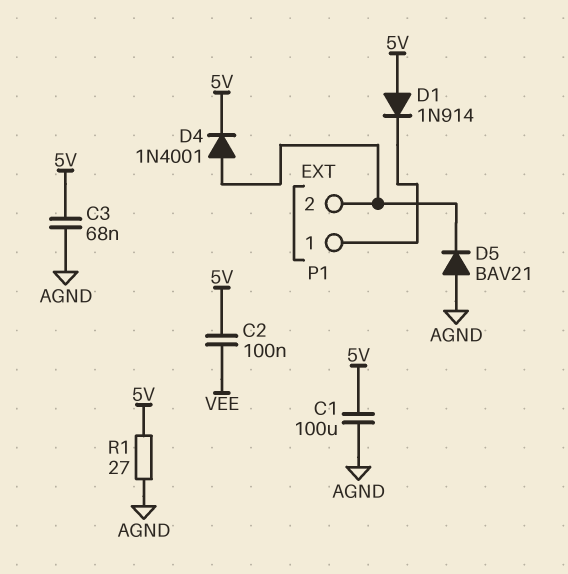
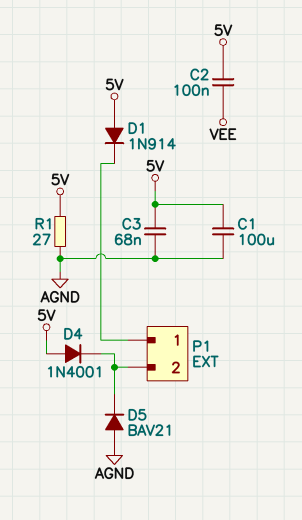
D4: diode 1N4001 (A P1/2, K 5V) -> diode 1N4001 (A 5V, K P1/2)

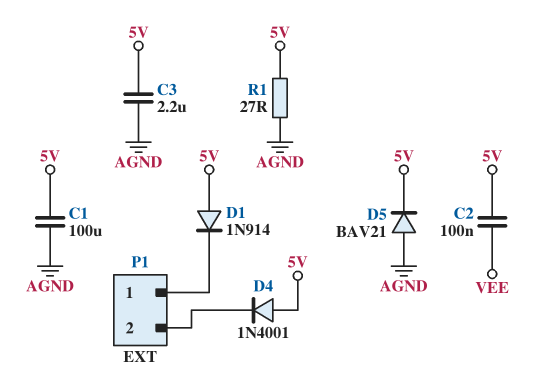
C3: 68nF (5V, AGND) -> 2.2uF (5V, AGND)
D5: diode BAV21 (A AGND, K P1/2) -> diode BAV21 (A AGND, K 5V)

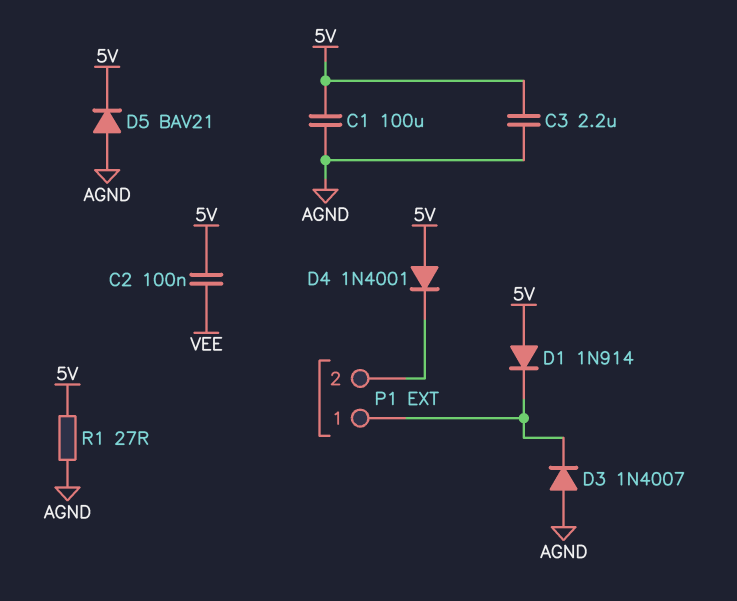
D3: none -> diode 1N4007 (A AGND, K P1/1)

